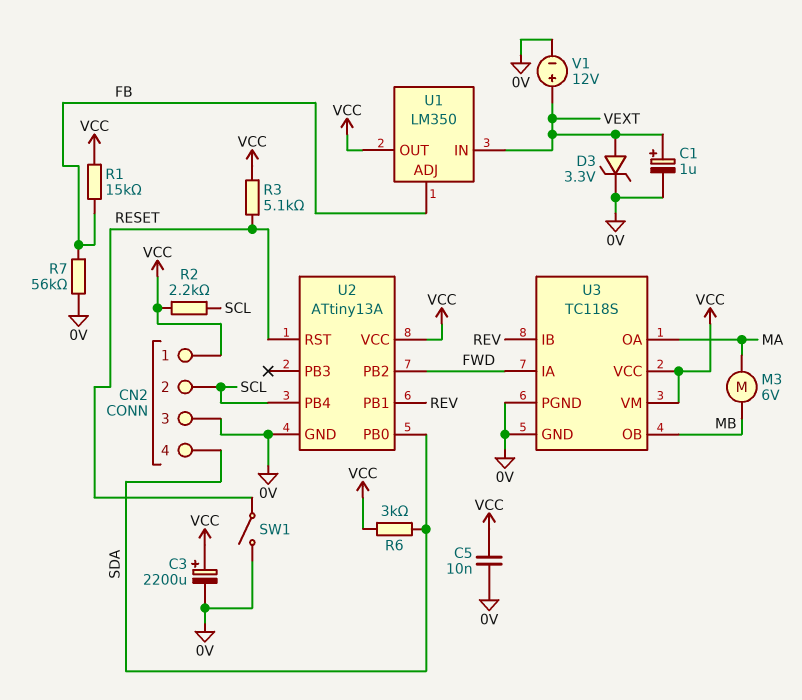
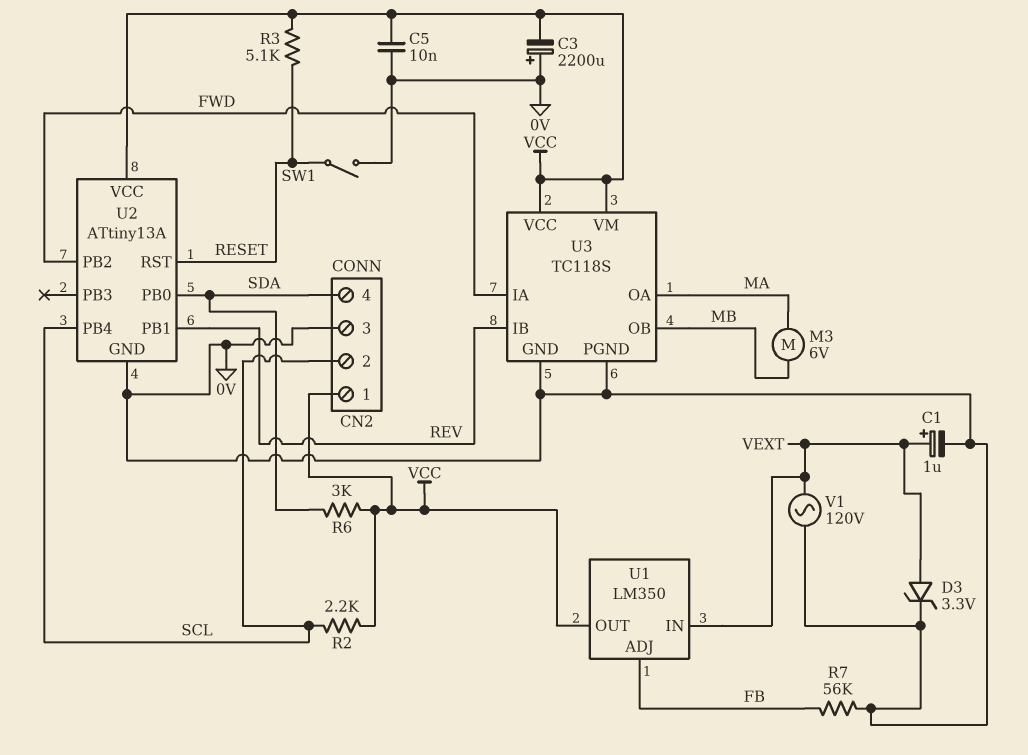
C3: 2200uF (plus VCC, minus 0V) -> 2200uF (plus 0V, minus VCC)
R1: 15k (FB, VCC) -> none
V1: 12V (plus VEXT, minus 0V) -> AC 120V (0V, VEXT)

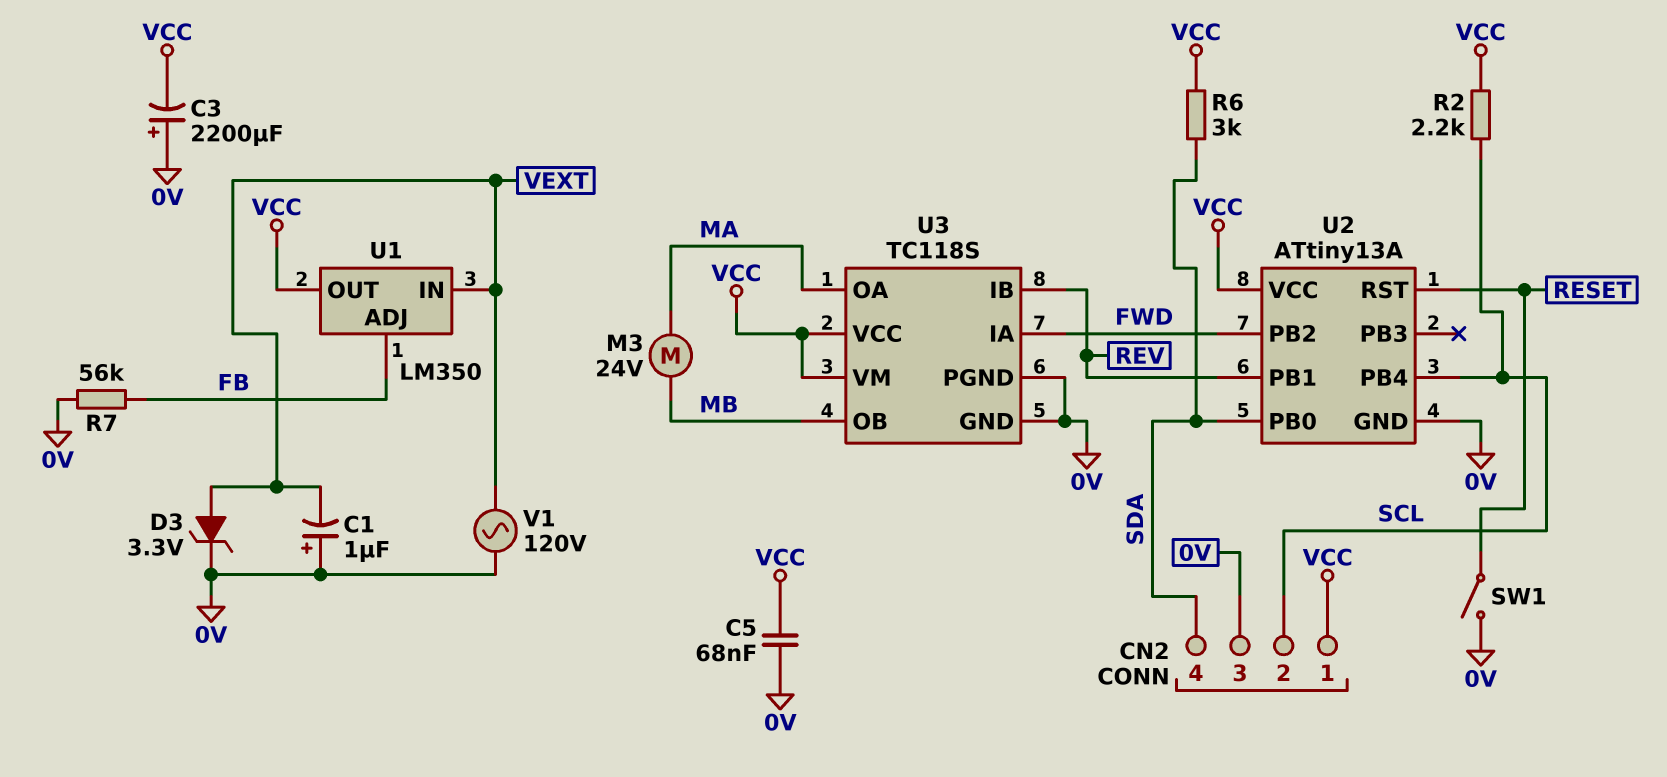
C1: 1uF (plus VEXT, minus 0V) -> 1uF (plus 0V, minus VEXT)
C5: 10nF (0V, VCC) -> 68nF (0V, VCC)
M3: motor 6V (MA, MB) -> motor 24V (MA, MB)
R3: 5.1k (RESET, VCC) -> none

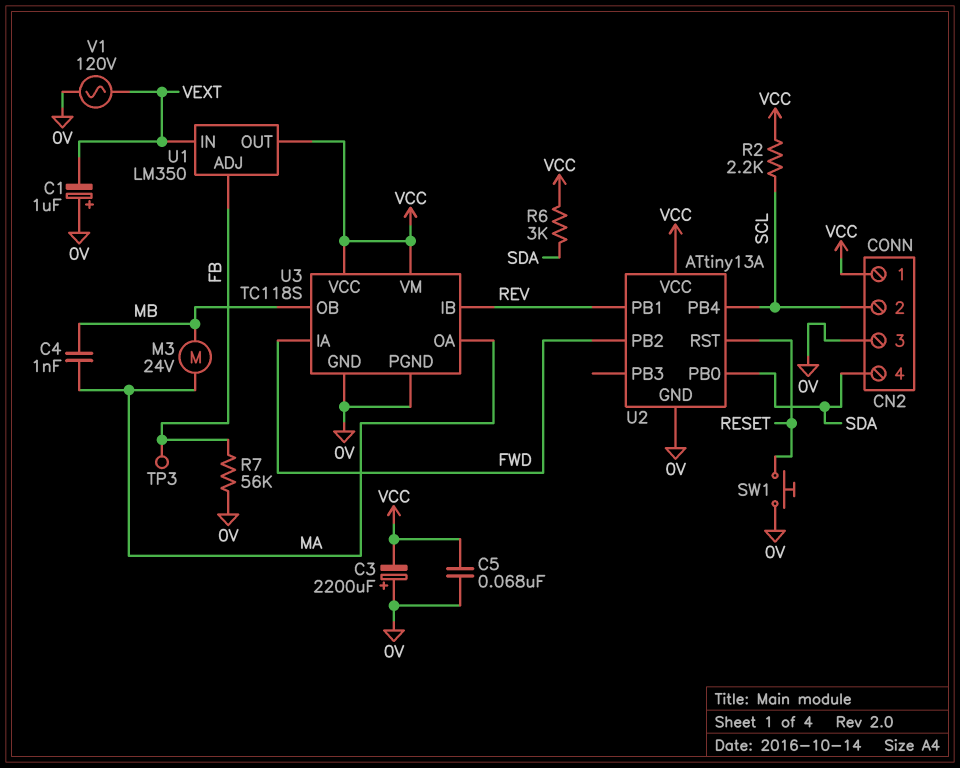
C4: none -> 1nF (MA, MB)
D3: zener 3.3V (A VEXT, K 0V) -> none
SW1: switch (0V, RESET) -> button (0V, RESET)
TP3: none -> test point (FB)

